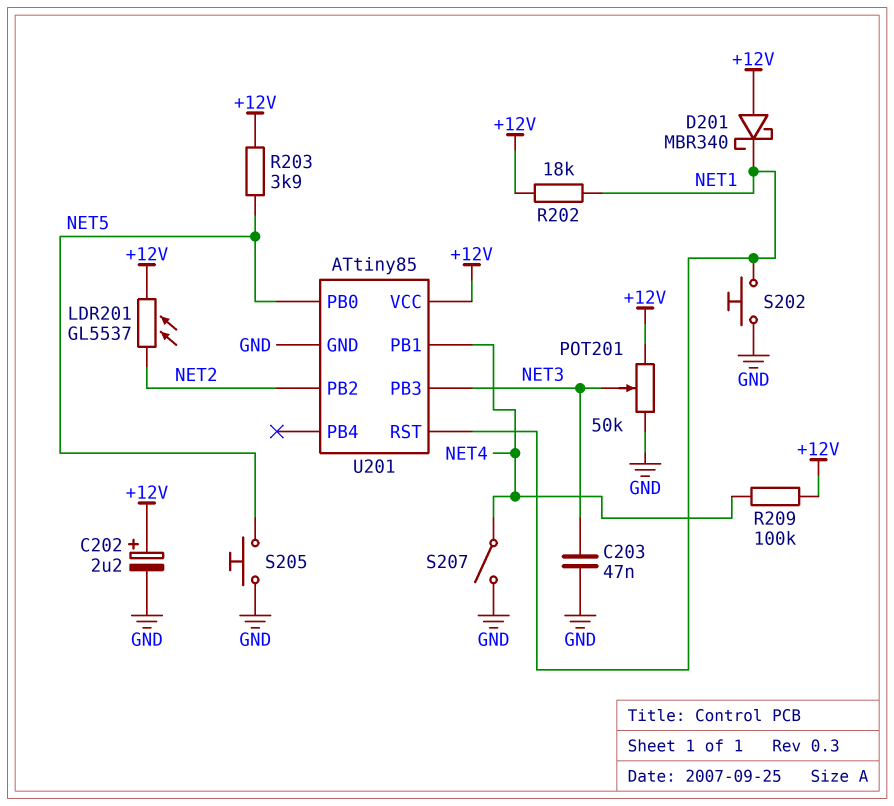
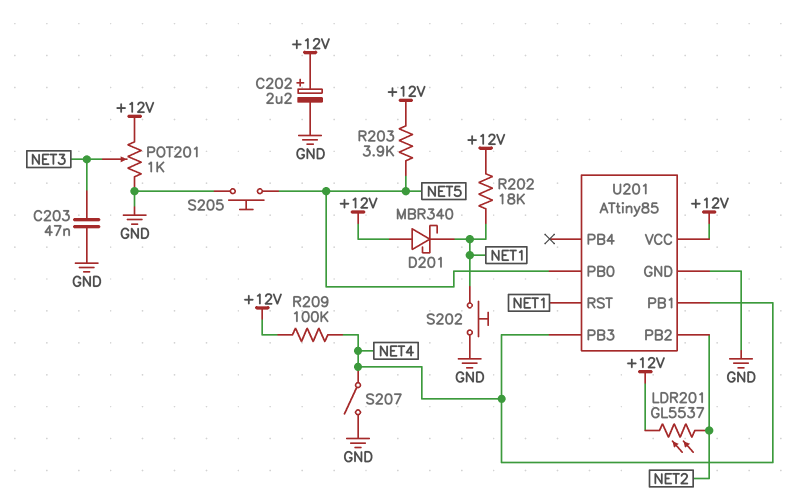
POT201: 50k (+12V, GND, wiper NET3) -> 1k (+12V, GND, wiper NET3)
U201 pin PB3: NET3 -> NET4

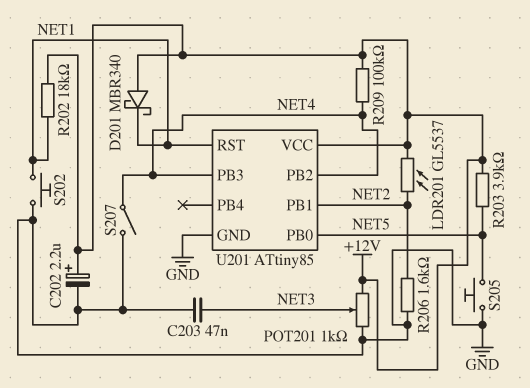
R206: none -> 1.6k (GND, NET2)
U201 pin PB1: NET4 -> NET2
U201 pin PB2: NET2 -> NET4

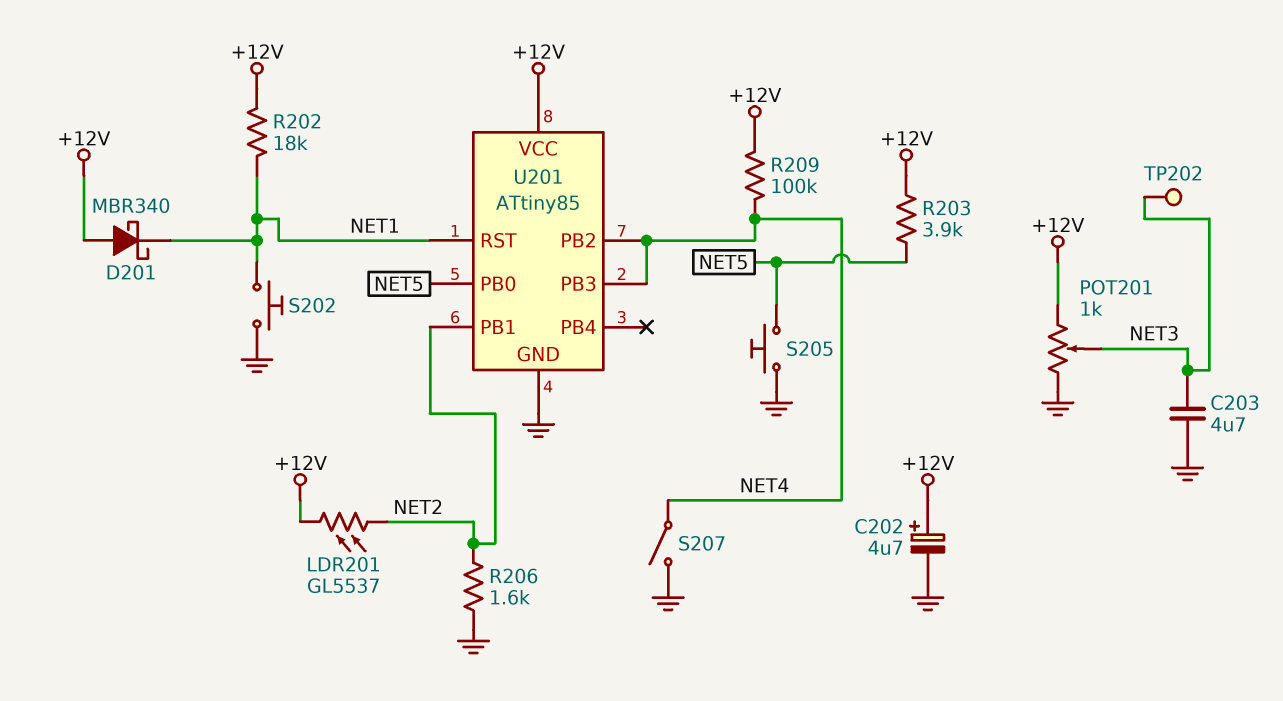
C202: 2.2uF (plus +12V, minus GND) -> 4.7uF (plus +12V, minus GND)
C203: 47nF (GND, NET3) -> 4.7uF (GND, NET3)
TP202: none -> test point (NET3)

